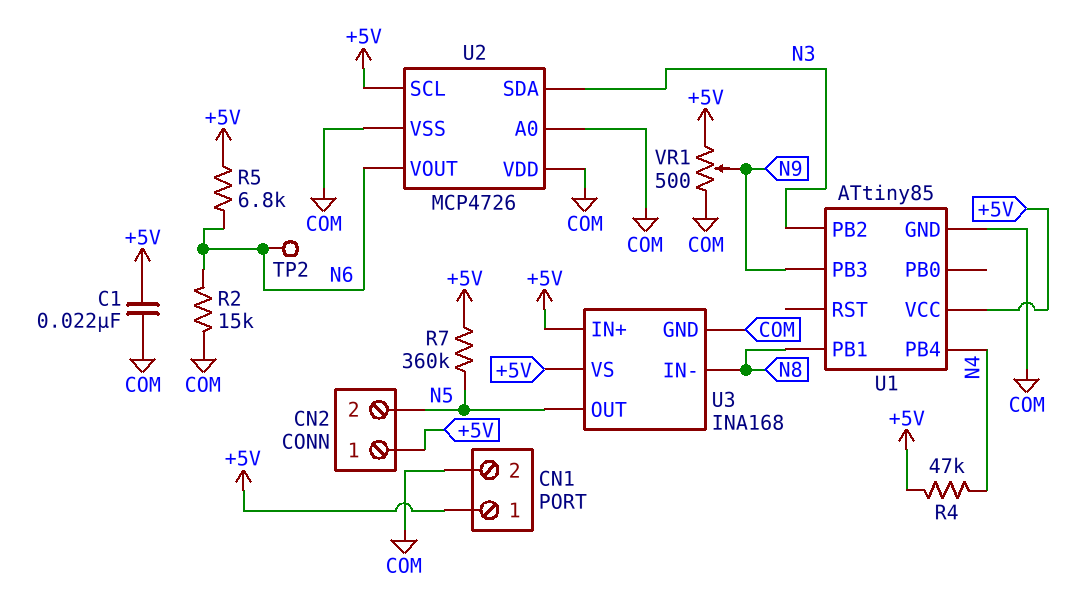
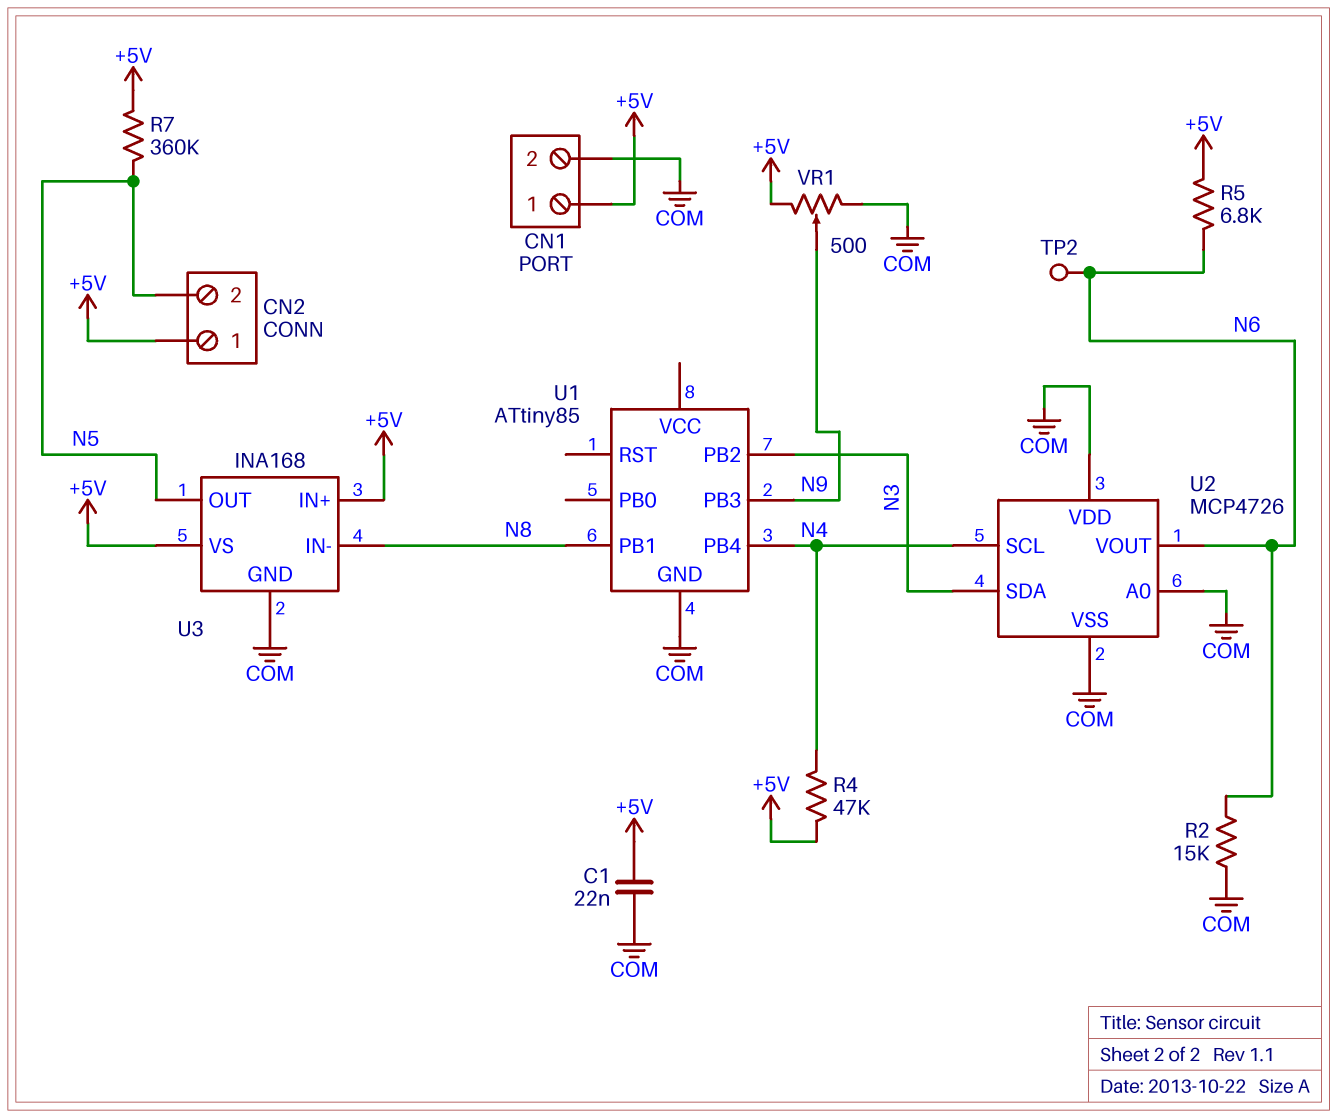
U1 pin VCC: +5V -> none
U2 pin SCL: +5V -> N4

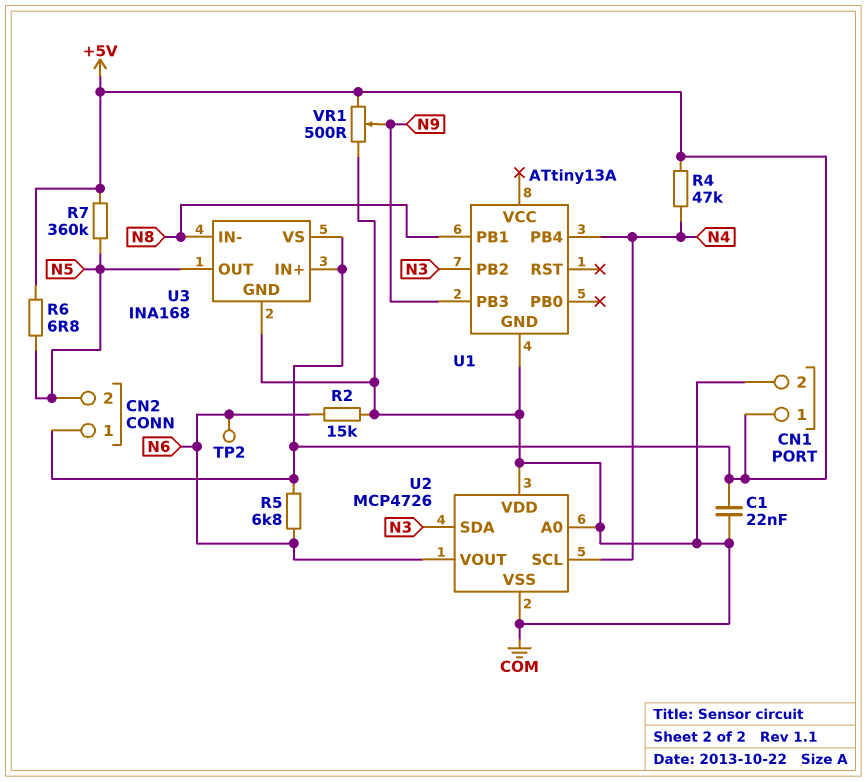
R6: none -> 6.8 (+5V, N5)
U1: ATtiny85 -> ATtiny13A

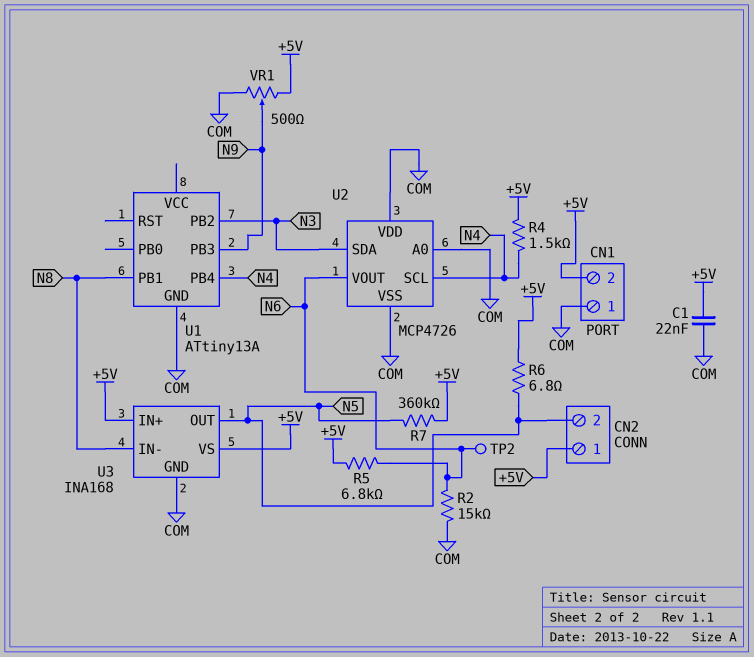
CN1 pin 1: +5V -> COM
CN1 pin 2: COM -> +5V
R4: 47k (+5V, N4) -> 1.5k (+5V, N4)

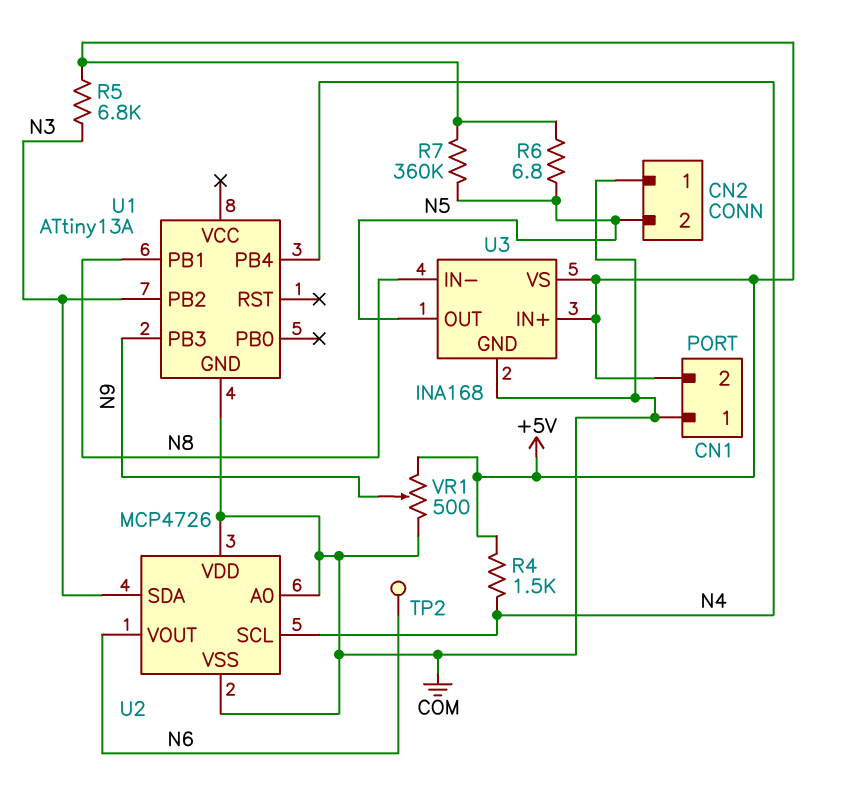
C1: 22nF (+5V, COM) -> none
CN2 pin 1: +5V -> COM
R2: 15k (COM, N6) -> none
R5: 6.8k (+5V, N6) -> 6.8k (+5V, N3)

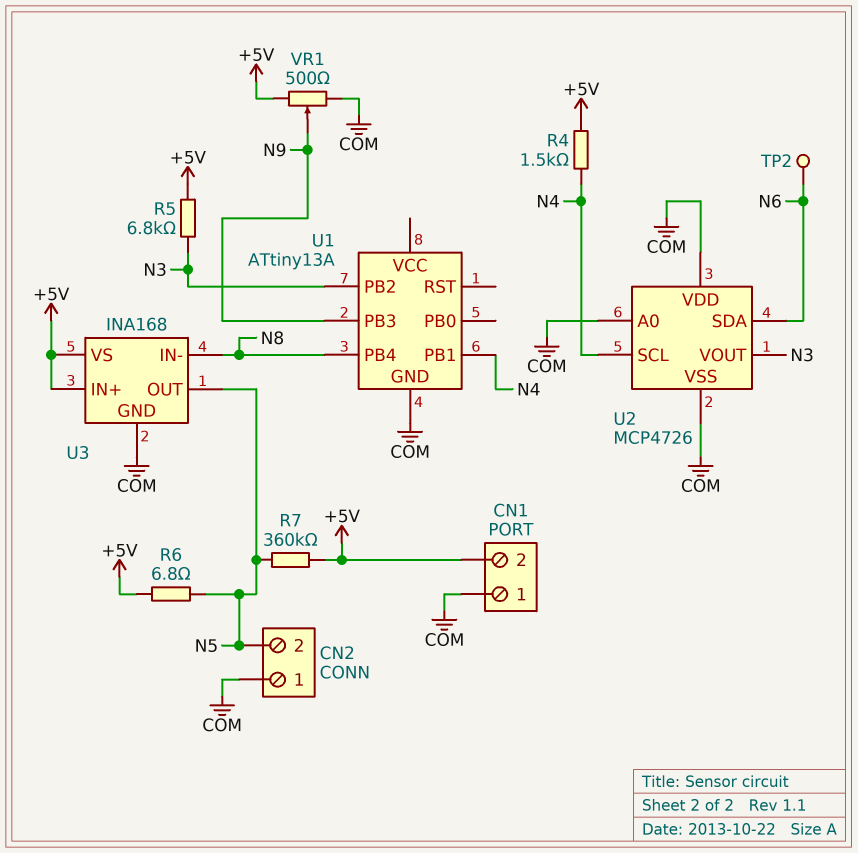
U1 pin PB1: N8 -> N4
U1 pin PB4: N4 -> N8
U2 pin SDA: N3 -> N6
U2 pin VOUT: N6 -> N3

